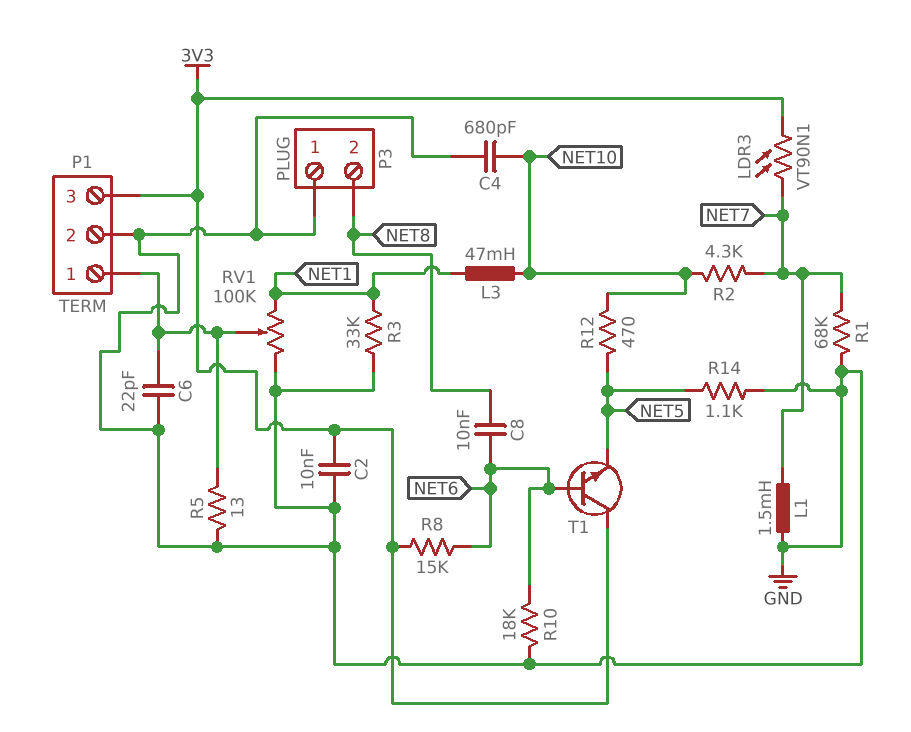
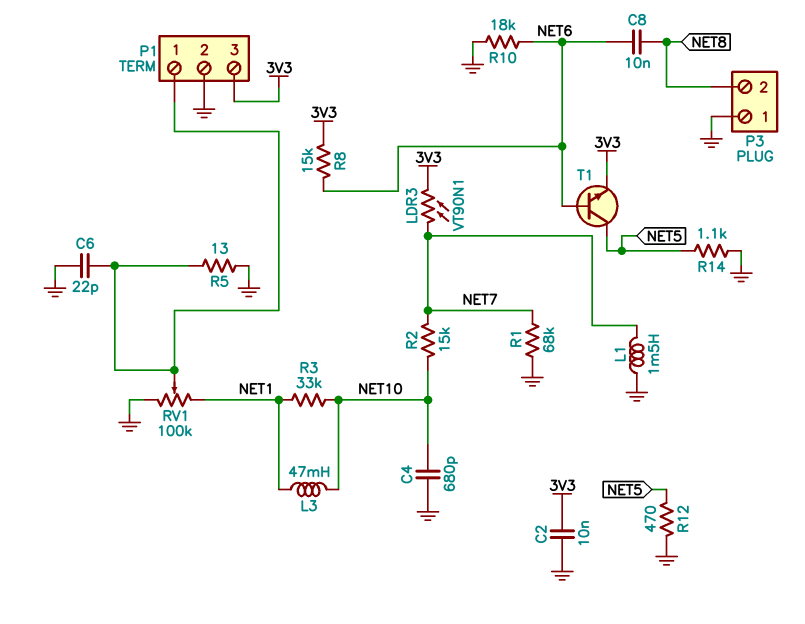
R2: 4.3k (NET7, NET10) -> 15k (NET7, NET10)
R3: 33k (GND, NET1) -> 33k (NET1, NET10)
R12: 470 (NET5, NET10) -> 470 (GND, NET5)
T1: NPN (B NET6, C 3V3, E NET5) -> NPN (B NET6, C NET5, E 3V3)

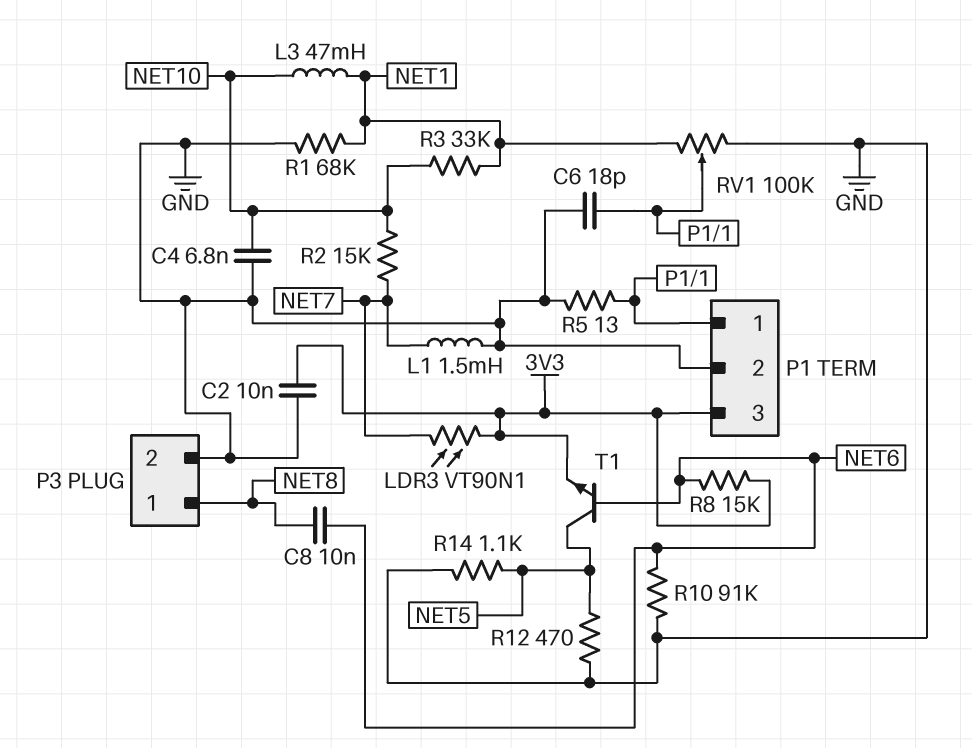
C4: 680pF (GND, NET10) -> 6.8nF (GND, NET10)
C6: 22pF (GND, P1/1) -> 18pF (GND, P1/1)
P3 pin 1: GND -> NET8
P3 pin 2: NET8 -> GND
R1: 68k (GND, NET7) -> 68k (GND, NET1)
R10: 18k (GND, NET6) -> 91k (GND, NET6)

